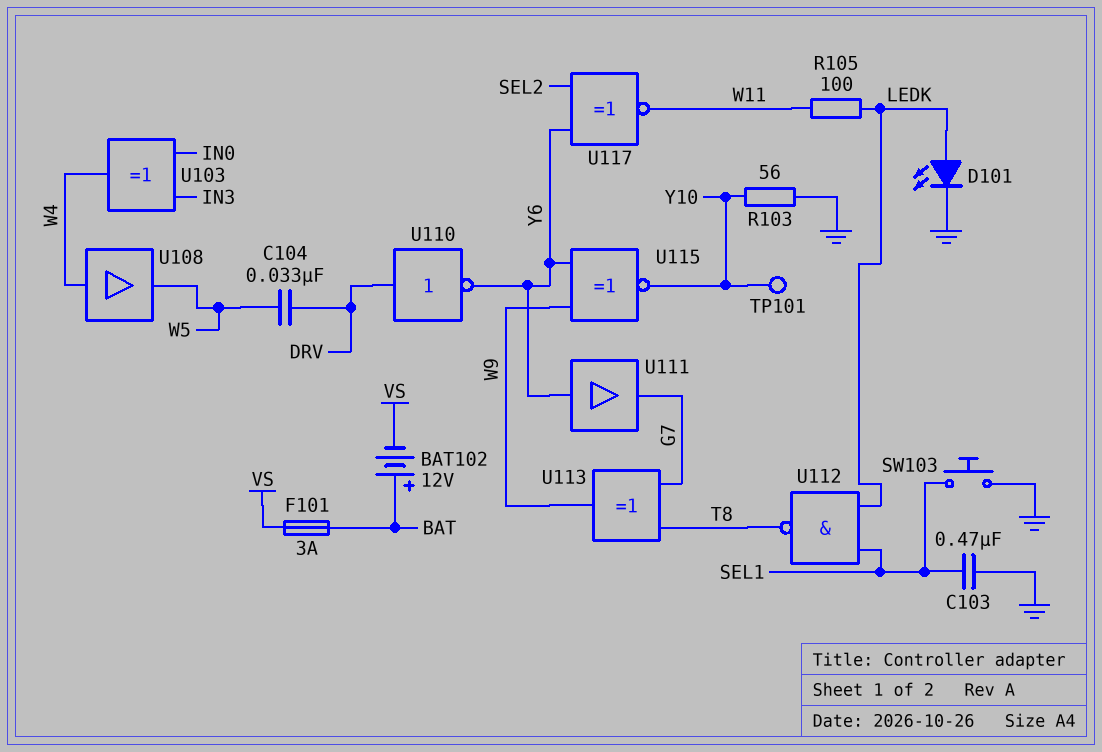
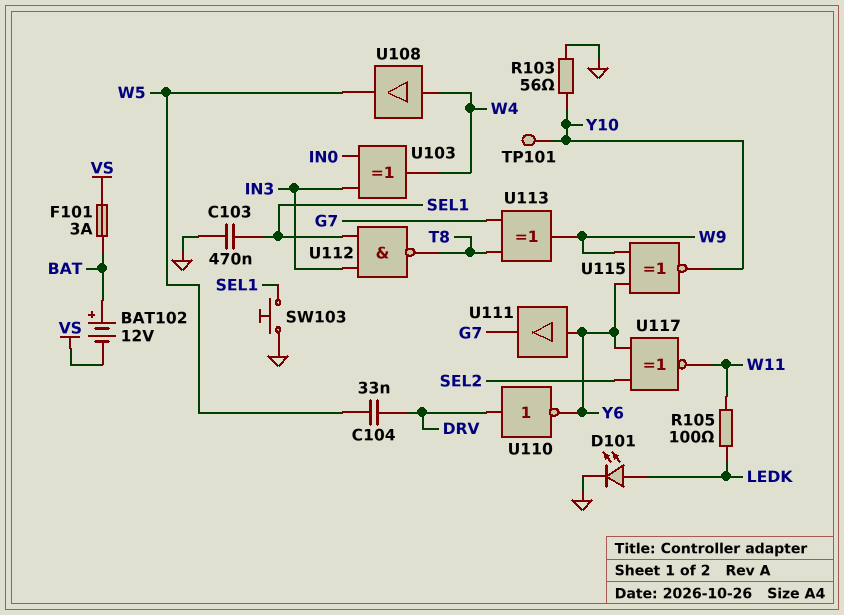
U112: NAND (in LEDK, in SEL1, out T8) -> NAND (in IN3, in SEL1, out T8)

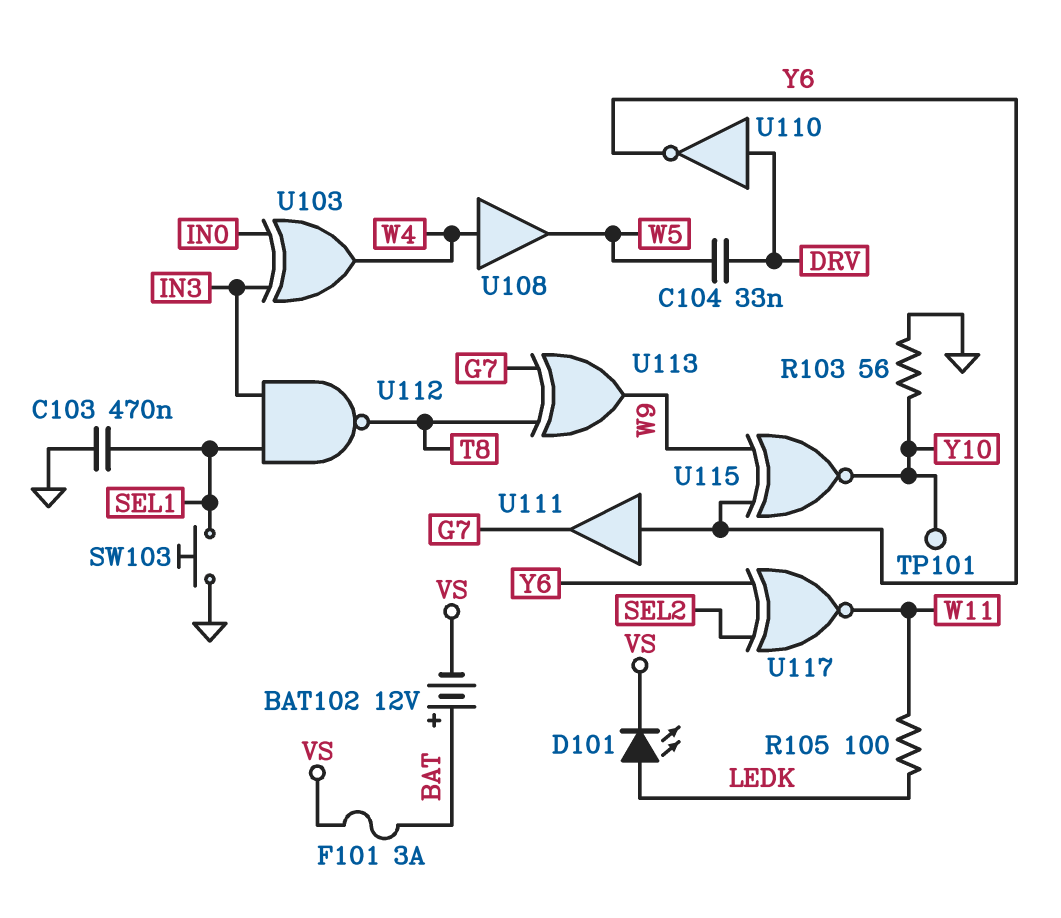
D101: LED (A LEDK, K GND) -> LED (A LEDK, K VS)

